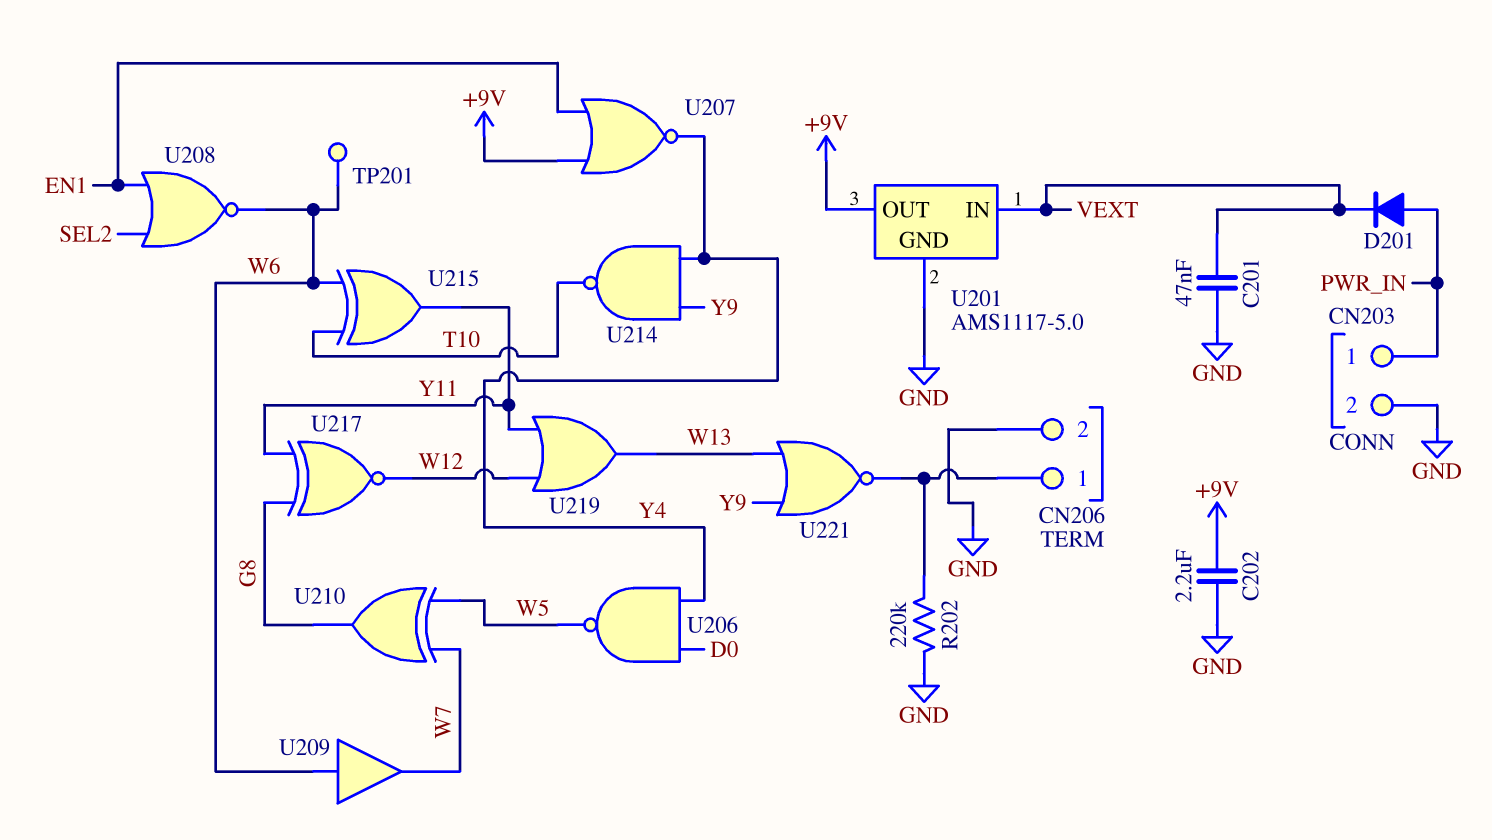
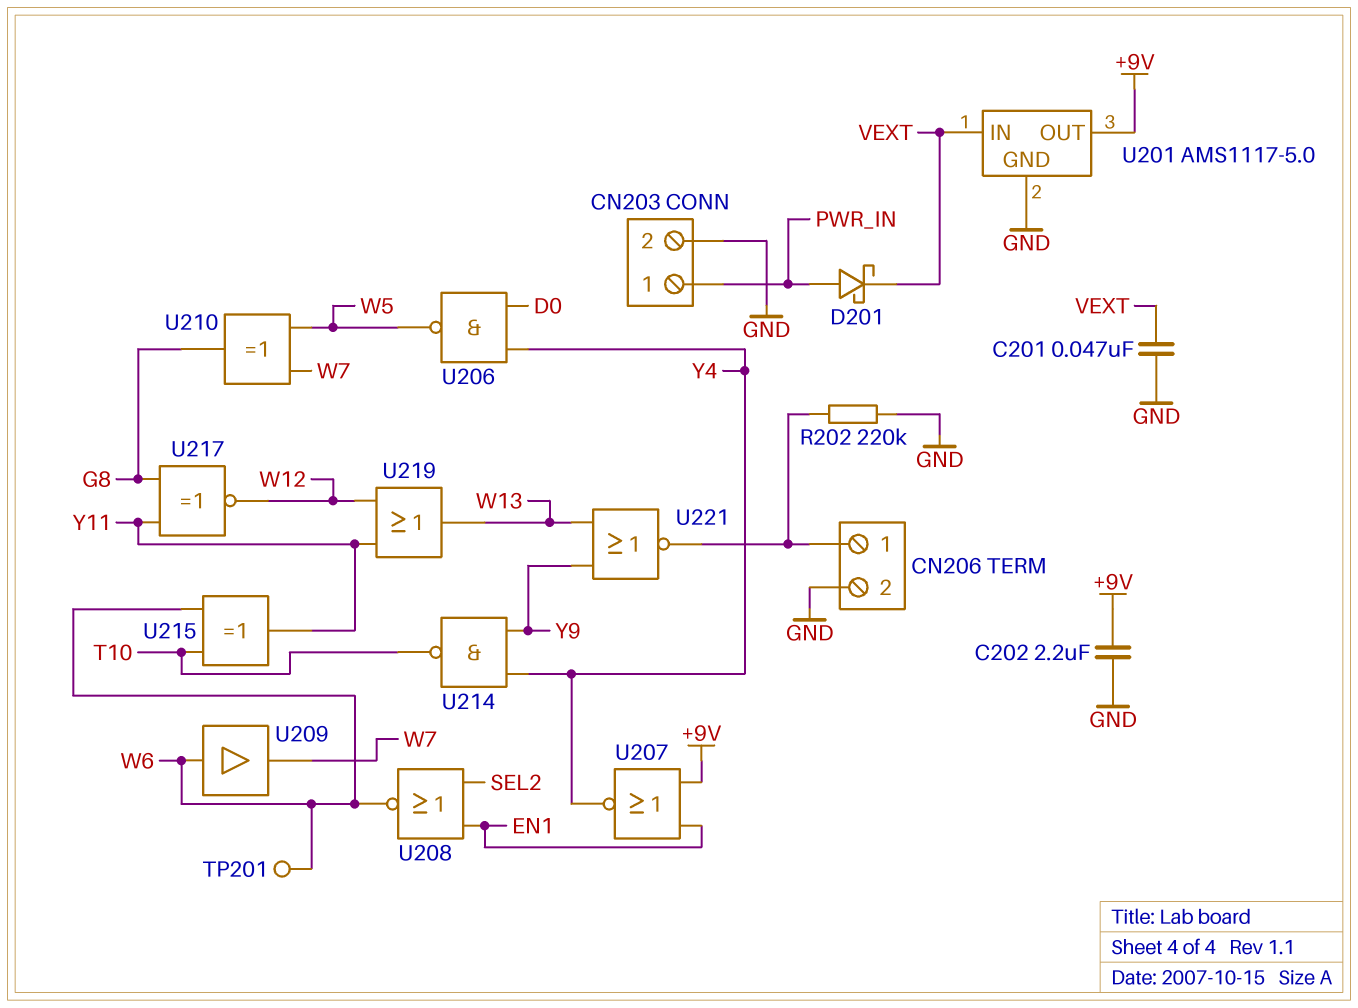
D201: diode (A PWR_IN, K VEXT) -> schottky (A PWR_IN, K VEXT)

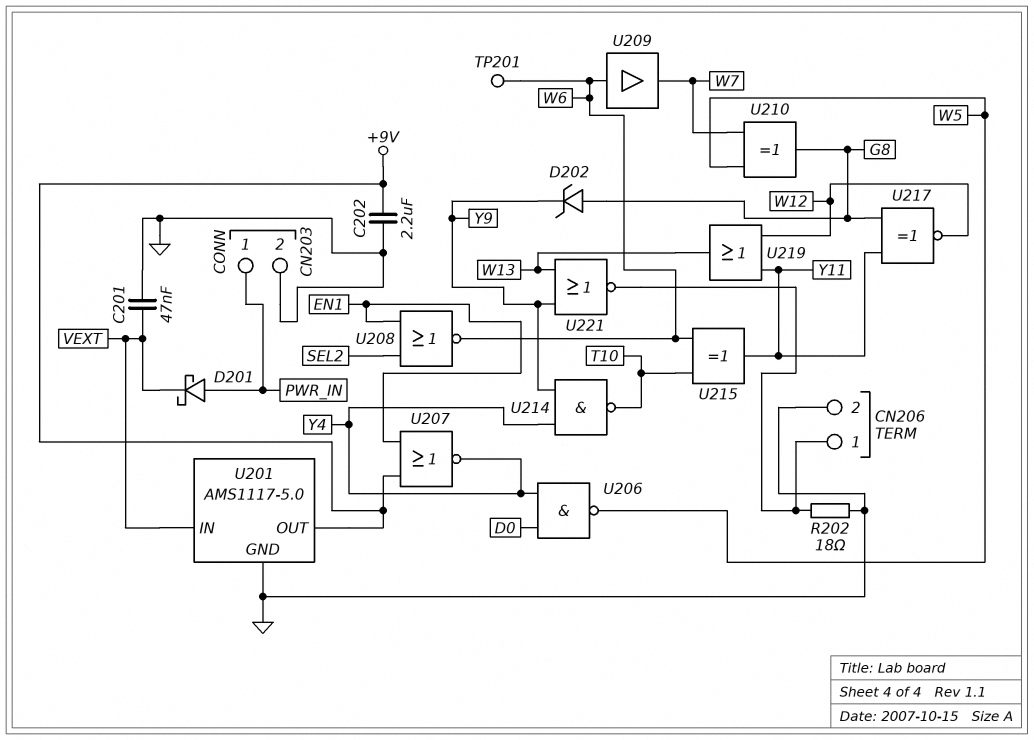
D202: none -> zener (A G8, K Y9)
R202: 220k (CN206/1, GND) -> 18 (CN206/1, GND)

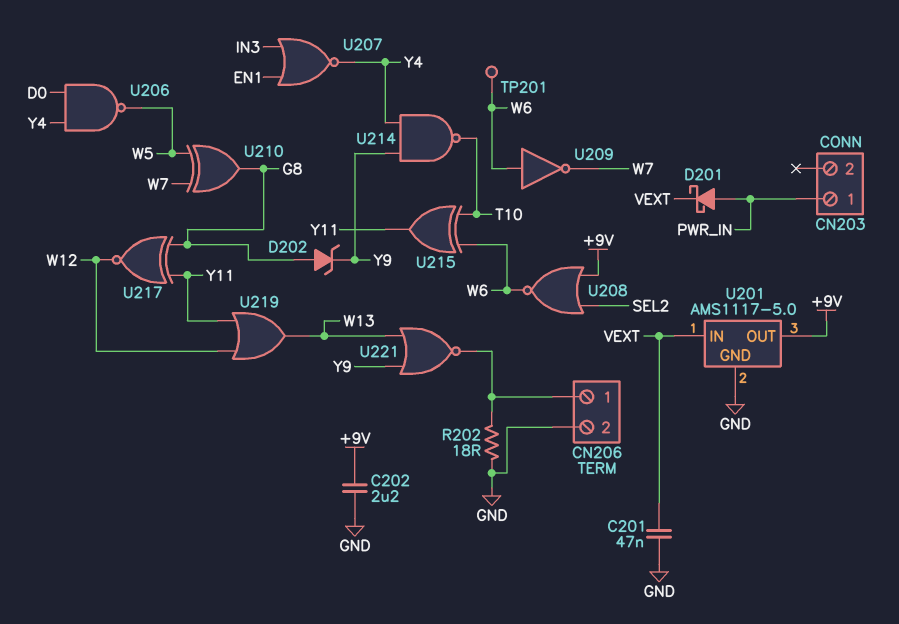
CN203 pin 2: GND -> none
U207: NOR (in +9V, in EN1, out Y4) -> NOR (in EN1, in IN3, out Y4)
U208: NOR (in EN1, in SEL2, out W6) -> NOR (in +9V, in SEL2, out W6)
U209: buffer (in W6, out W7) -> NOT (in W6, out W7)

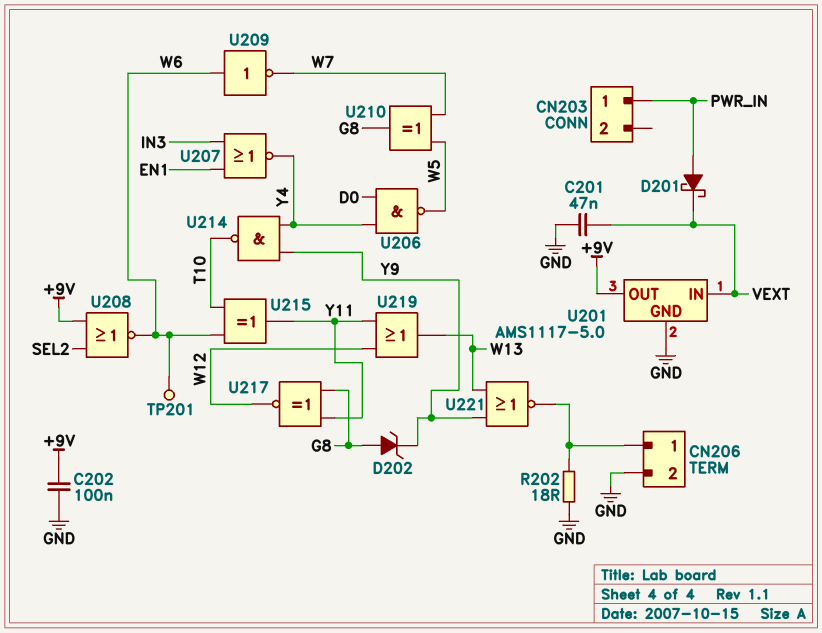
C202: 2.2uF (+9V, GND) -> 100nF (+9V, GND)

